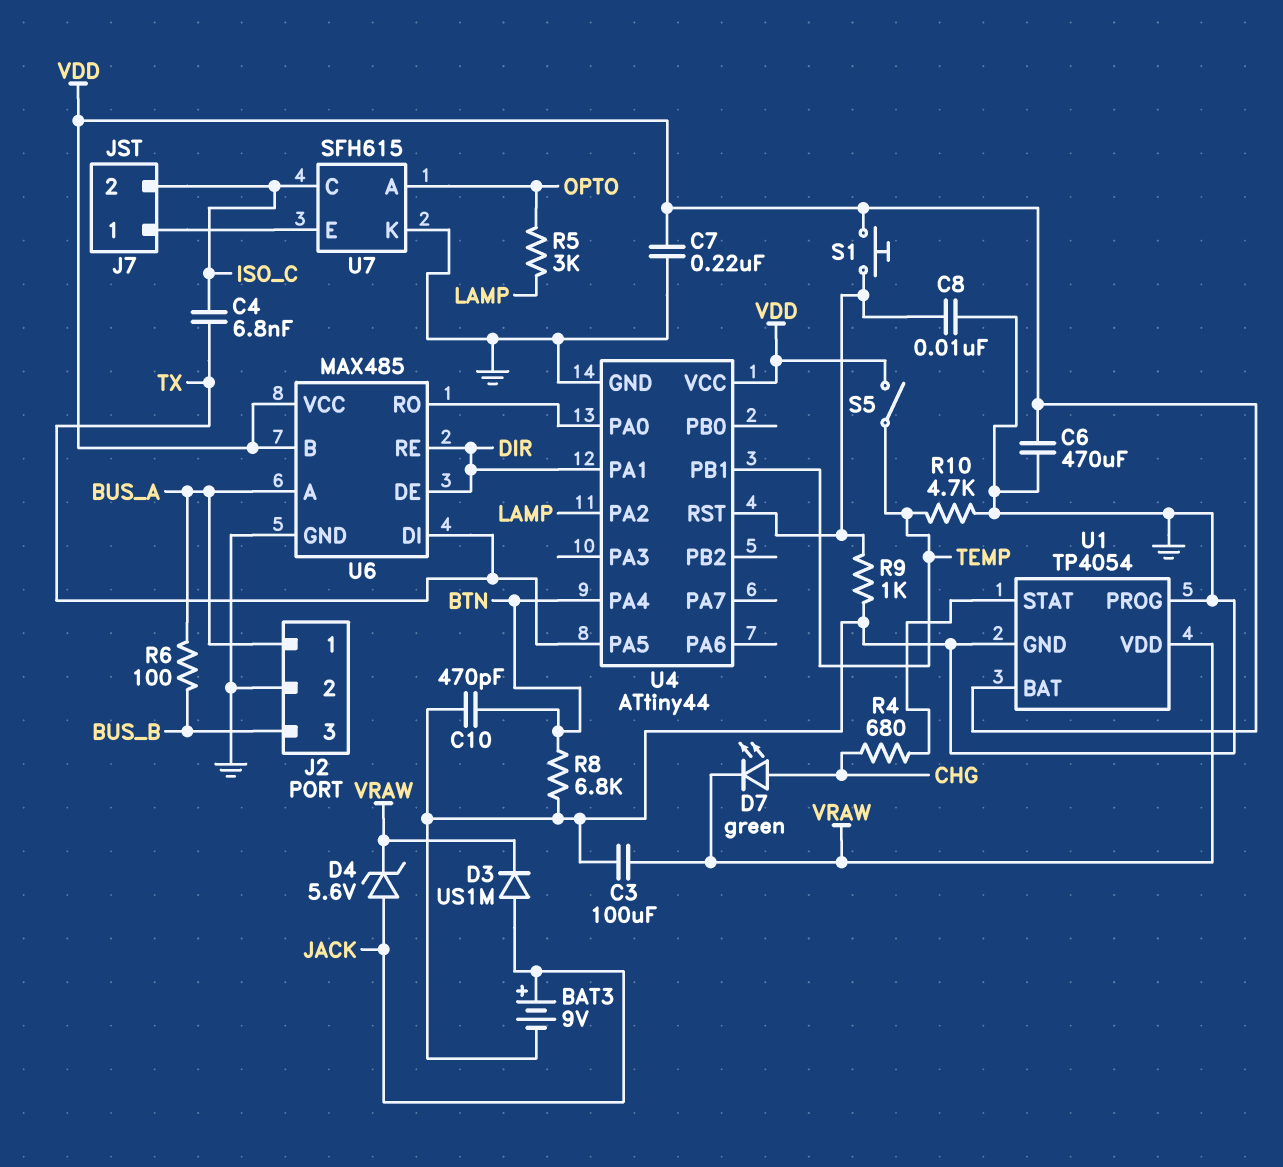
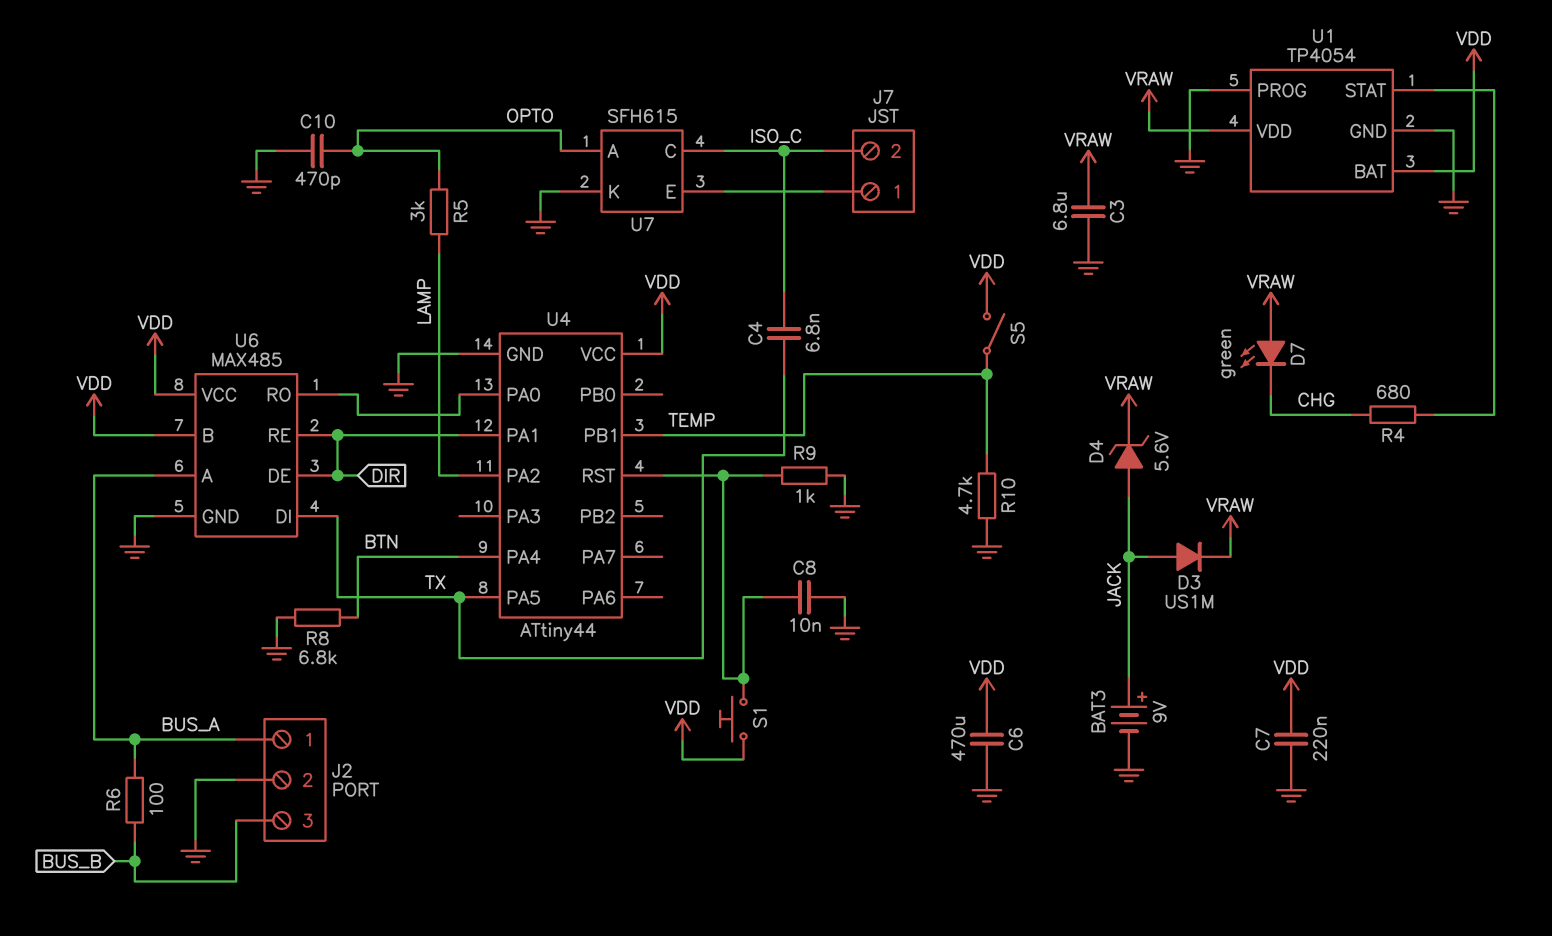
C3: 100uF (GND, VRAW) -> 6.8uF (GND, VRAW)
C10: 470pF (BTN, GND) -> 470pF (GND, OPTO)
D7: LED green (A CHG, K VRAW) -> LED green (A VRAW, K CHG)

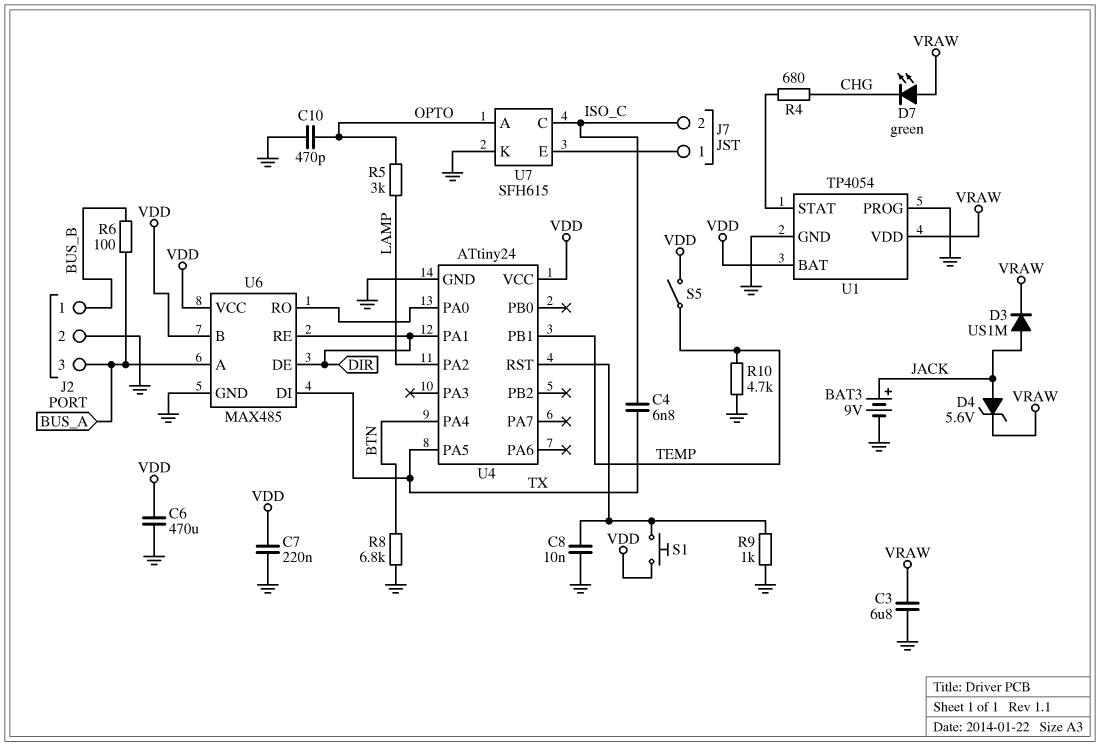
J2 pin 1: BUS_A -> BUS_B
J2 pin 3: BUS_B -> BUS_A
U4: ATtiny44 -> ATtiny24

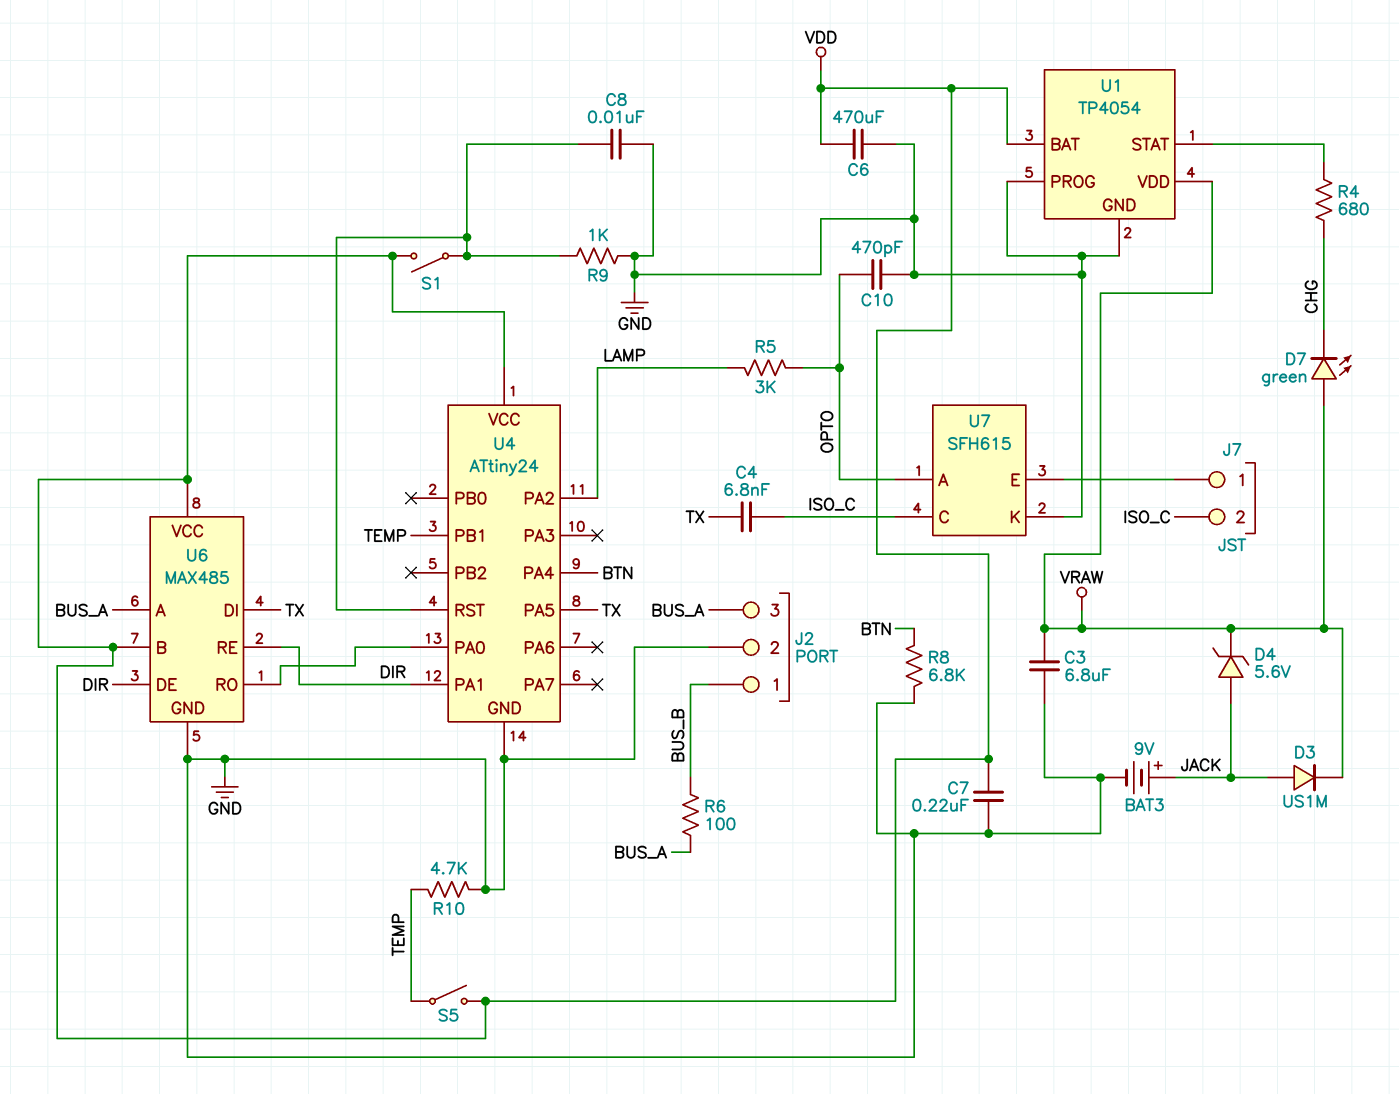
S1: button (U4/RST, VDD) -> switch (U4/RST, VDD)

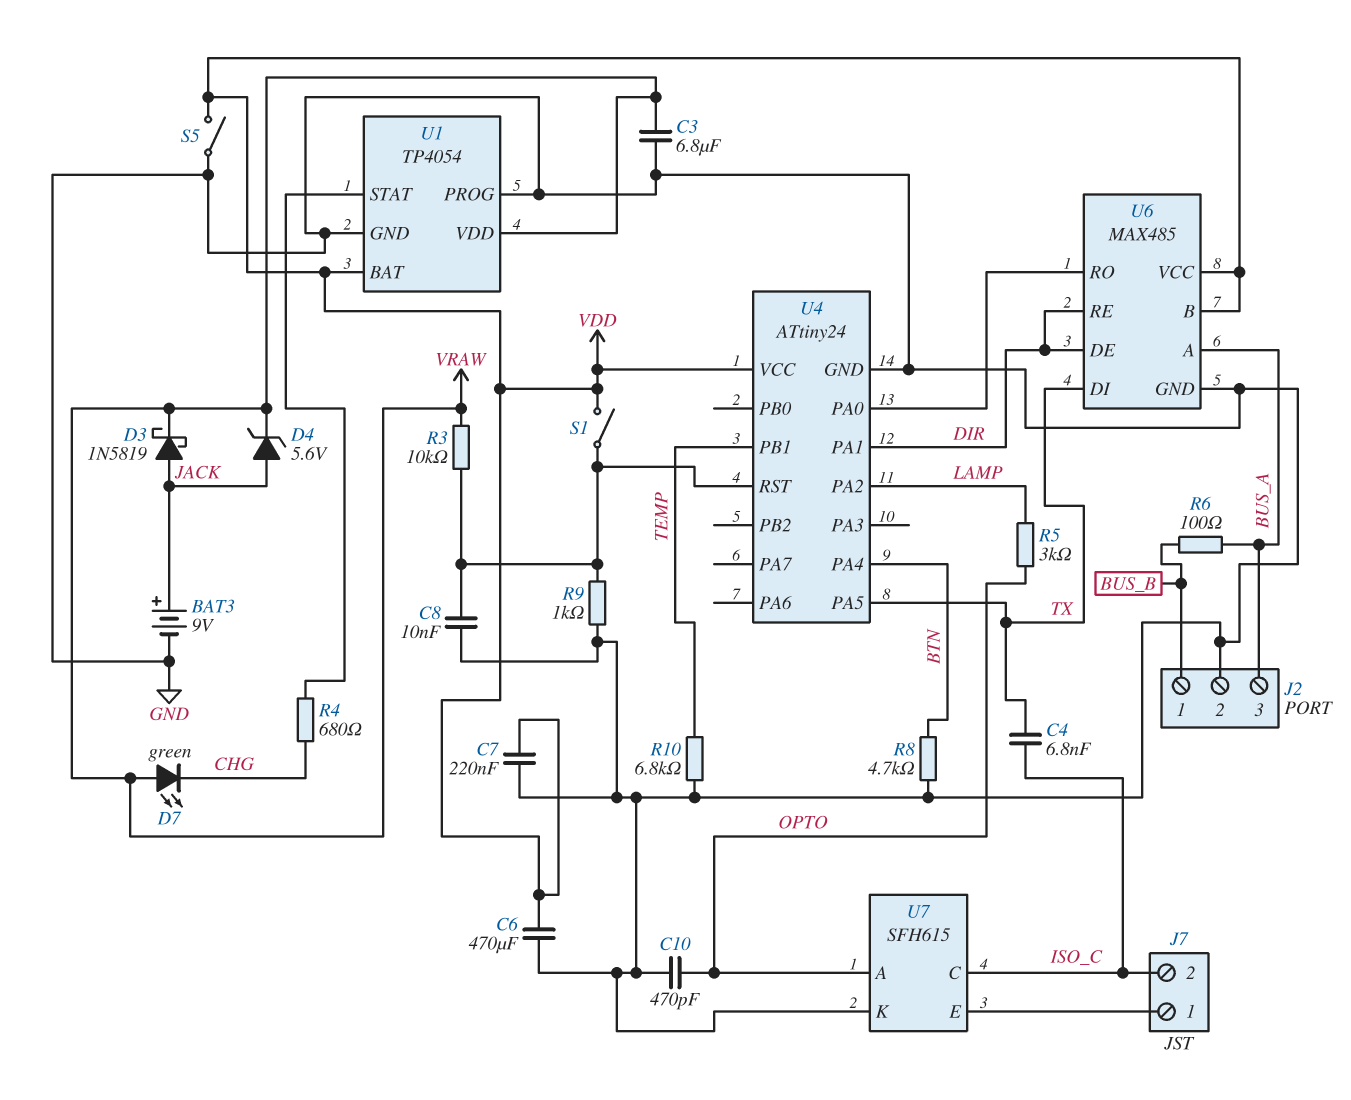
D3: diode US1M (A JACK, K VRAW) -> schottky 1N5819 (A JACK, K VRAW)
R3: none -> 10k (U4/RST, VRAW)
R8: 6.8k (BTN, GND) -> 4.7k (BTN, GND)
R10: 4.7k (GND, TEMP) -> 6.8k (GND, TEMP)
S5: switch (TEMP, VDD) -> switch (GND, VDD)

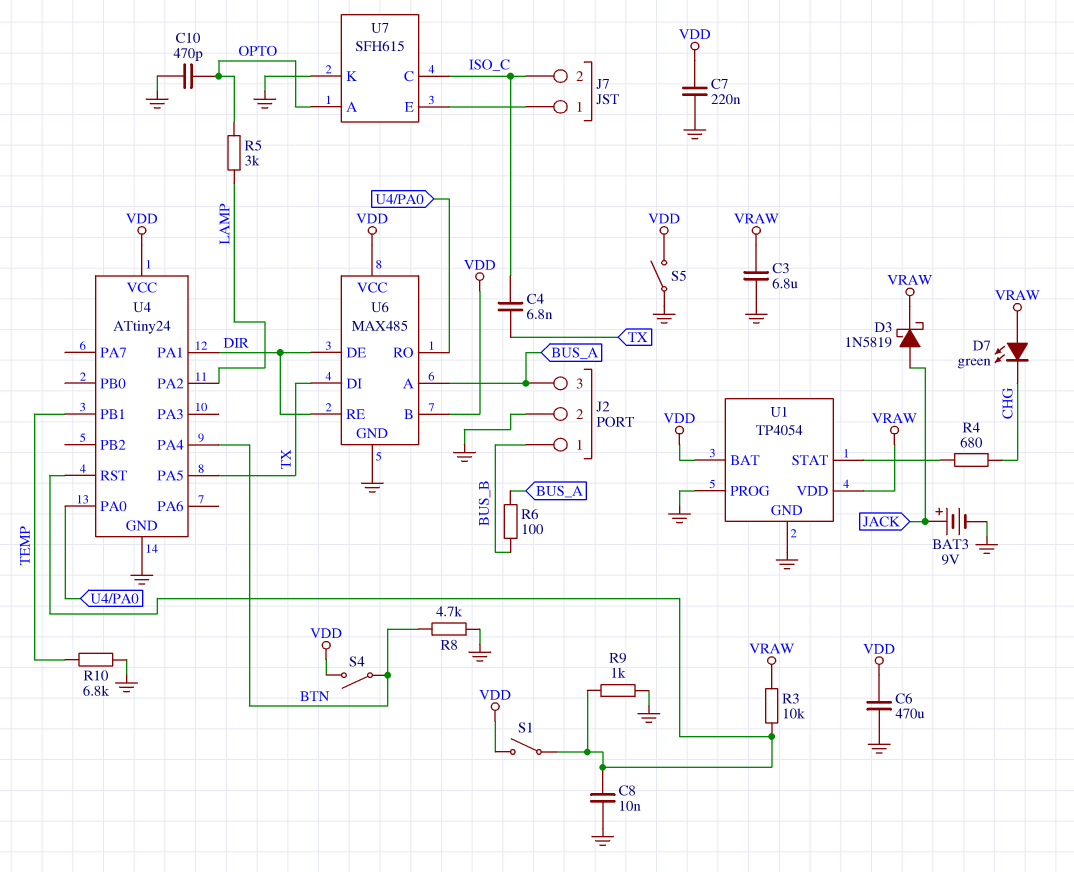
D4: zener 5.6V (A JACK, K VRAW) -> none
S4: none -> switch (BTN, VDD)

